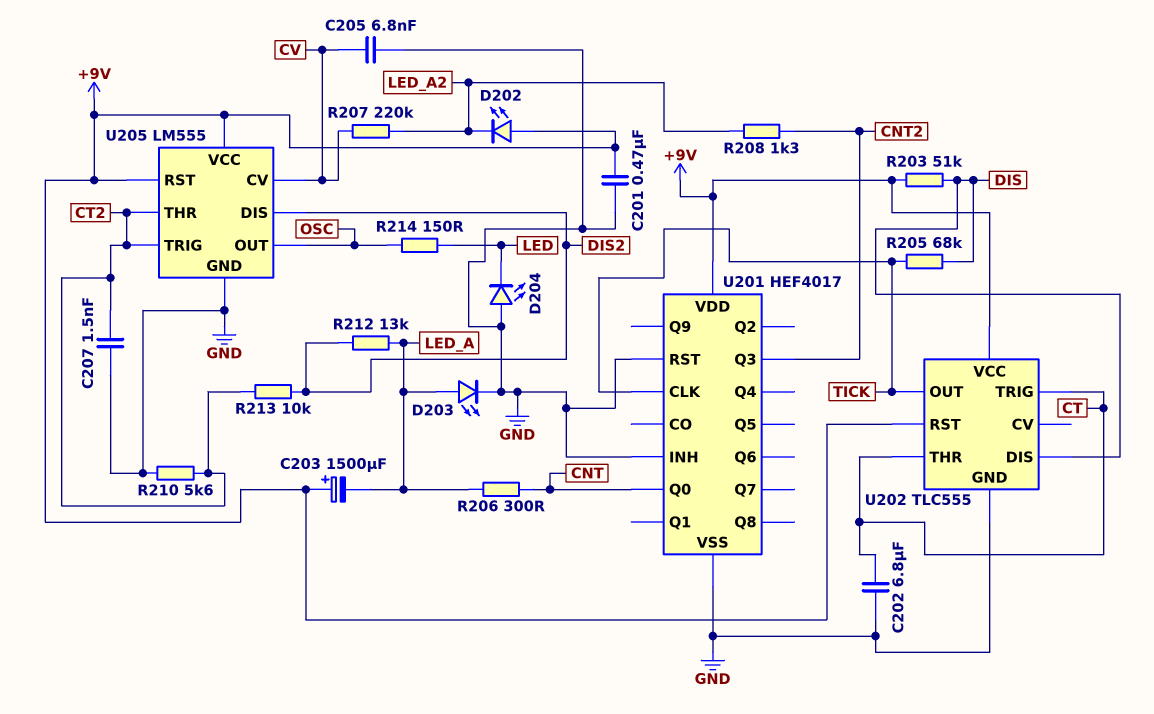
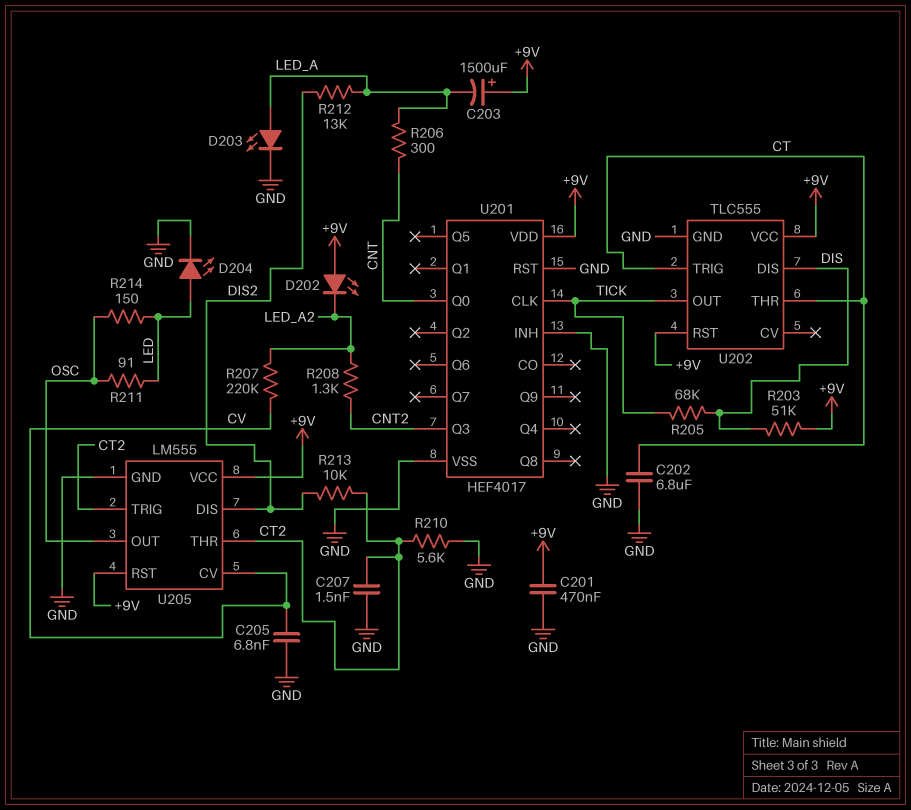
D204: LED (A GND, K LED) -> LED (A LED, K GND)
R211: none -> 91 (LED, OSC)

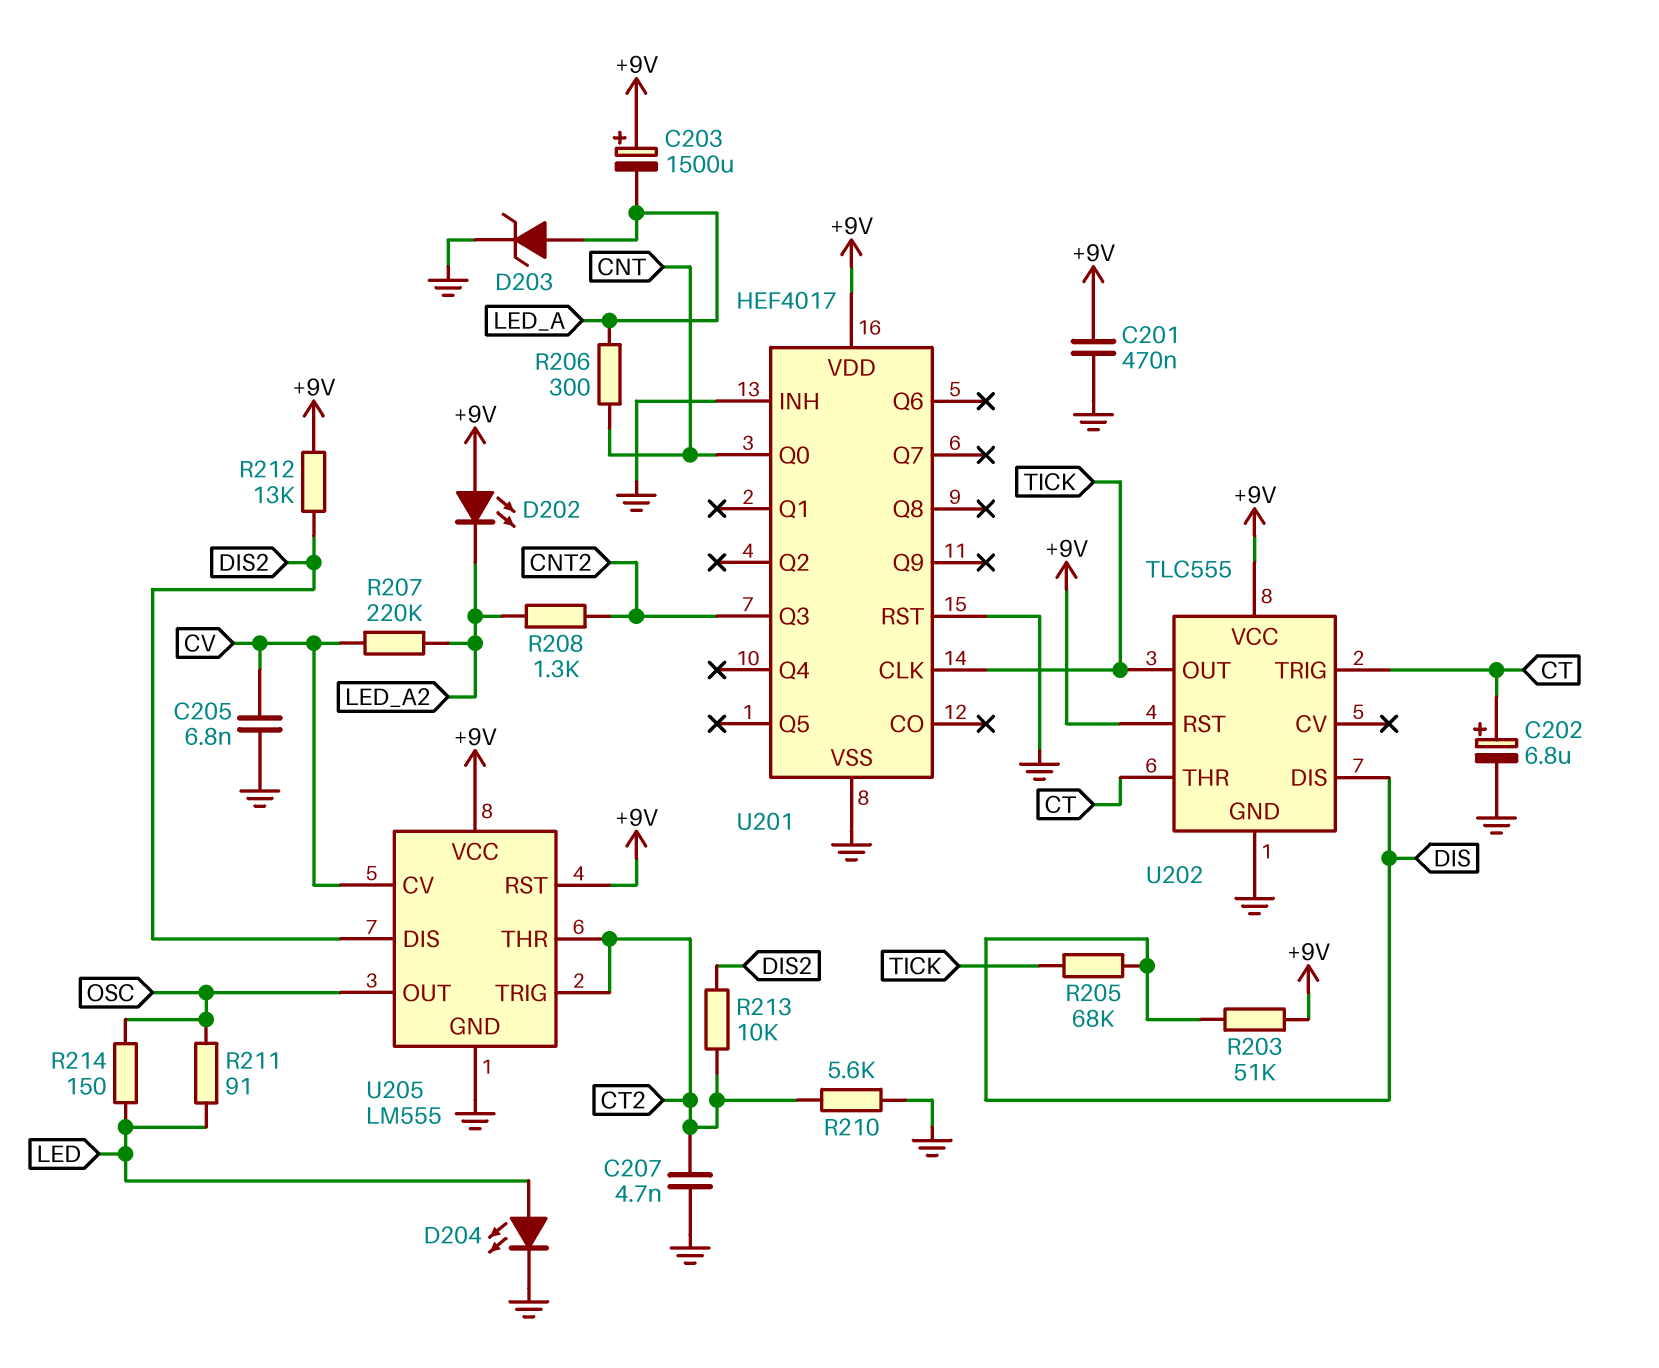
C202: 6.8uF (CT, GND) -> 6.8uF (plus CT, minus GND)
C207: 1.5nF (CT2, GND) -> 4.7nF (CT2, GND)
D203: LED (A LED_A, K GND) -> zener (A LED_A, K GND)
R212: 13k (DIS2, LED_A) -> 13k (+9V, DIS2)

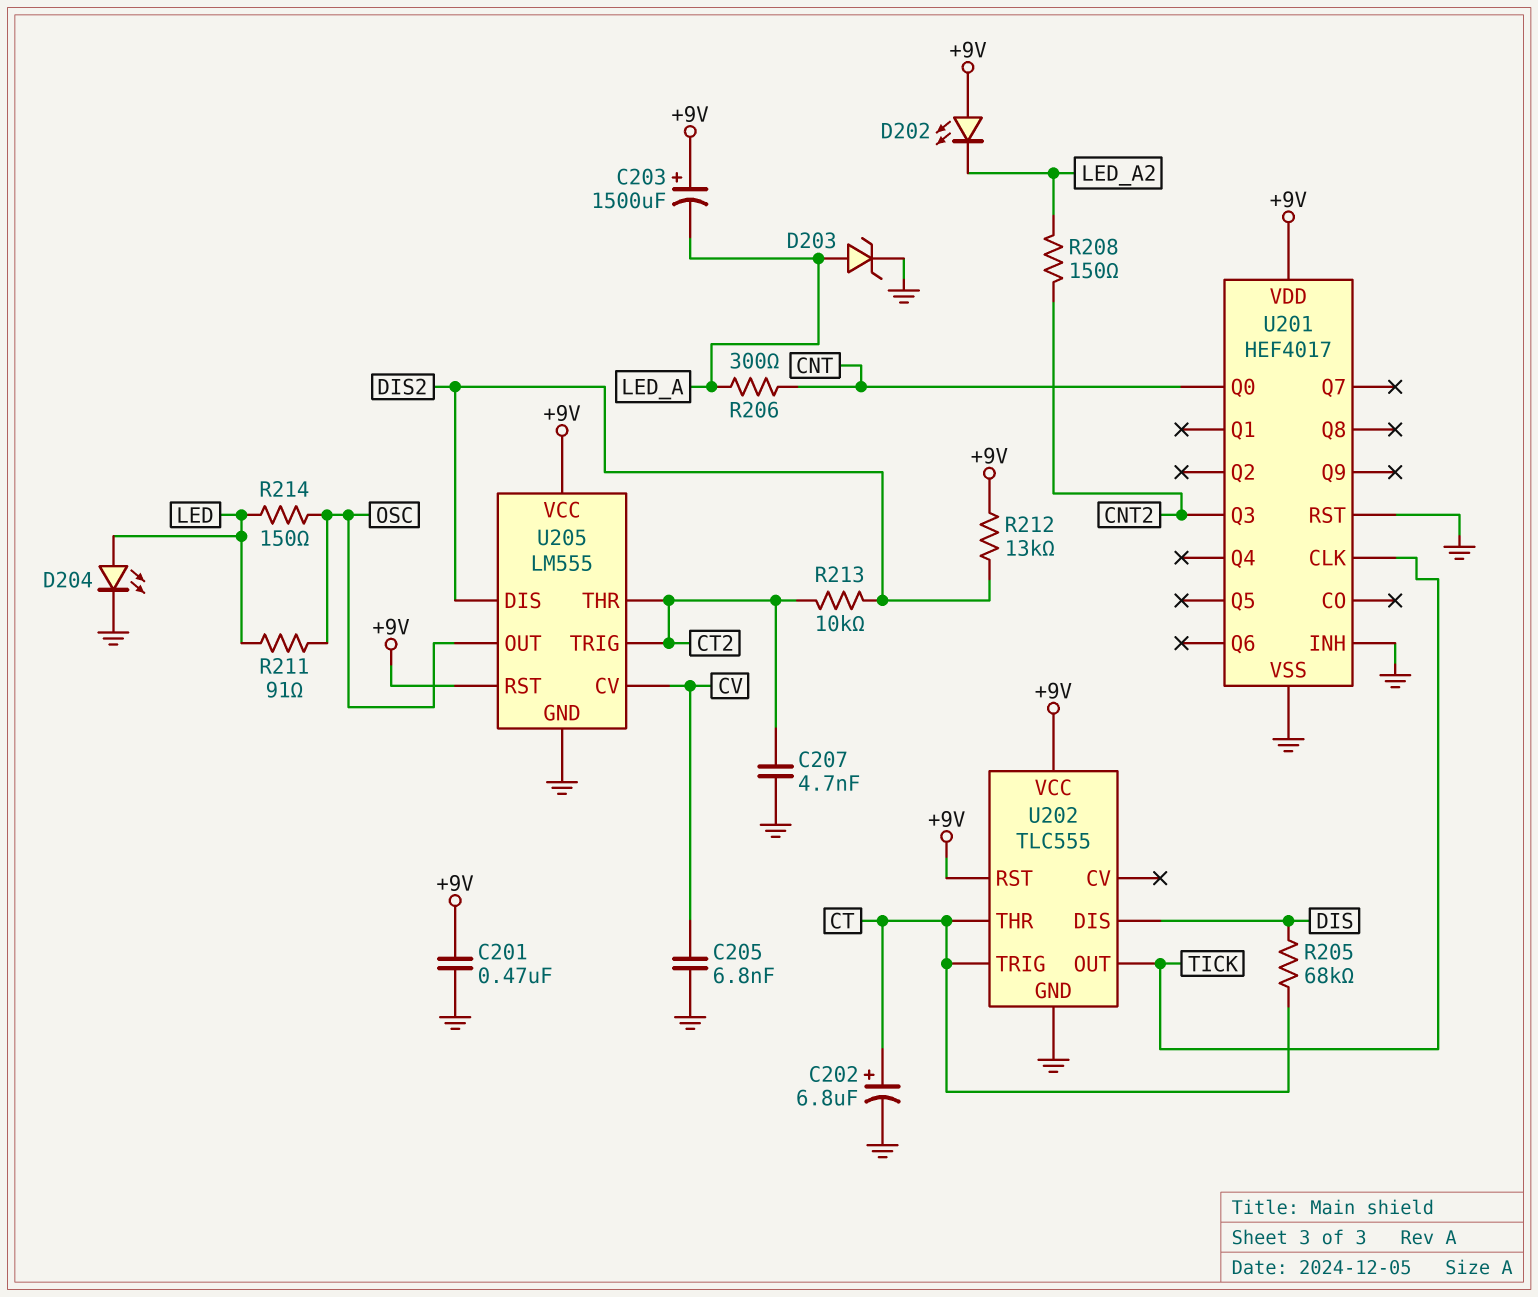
R203: 51k (+9V, DIS) -> none
R205: 68k (DIS, TICK) -> 68k (CT, DIS)
R207: 220k (CV, LED_A2) -> none
R208: 1.3k (CNT2, LED_A2) -> 150 (CNT2, LED_A2)
R210: 5.6k (CT2, GND) -> none

